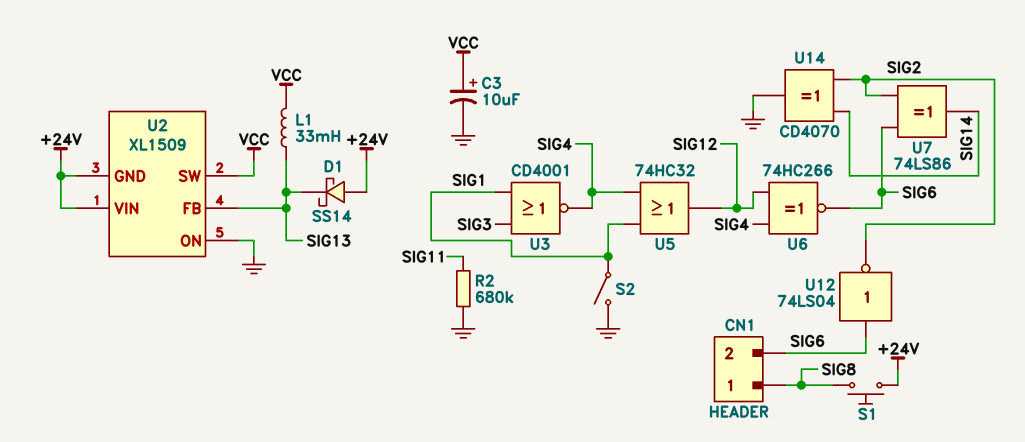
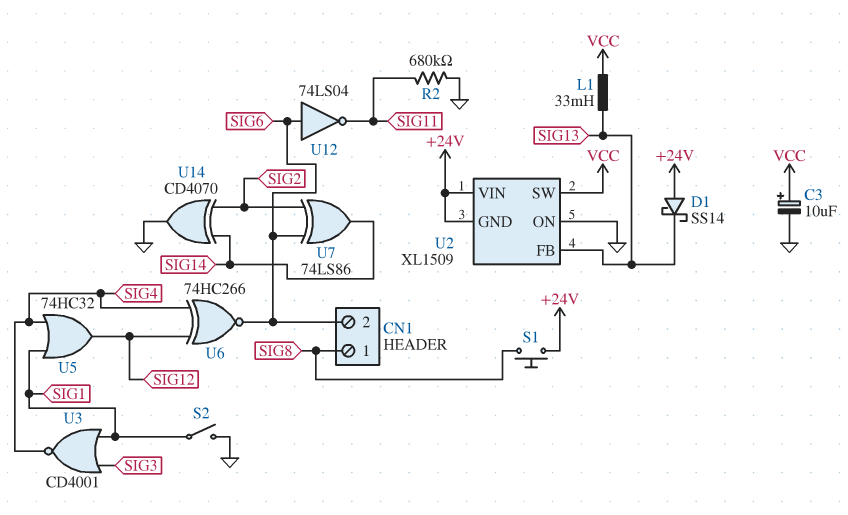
U12: NOT 74LS04 (in SIG6, out SIG2) -> NOT 74LS04 (in SIG6, out SIG11)

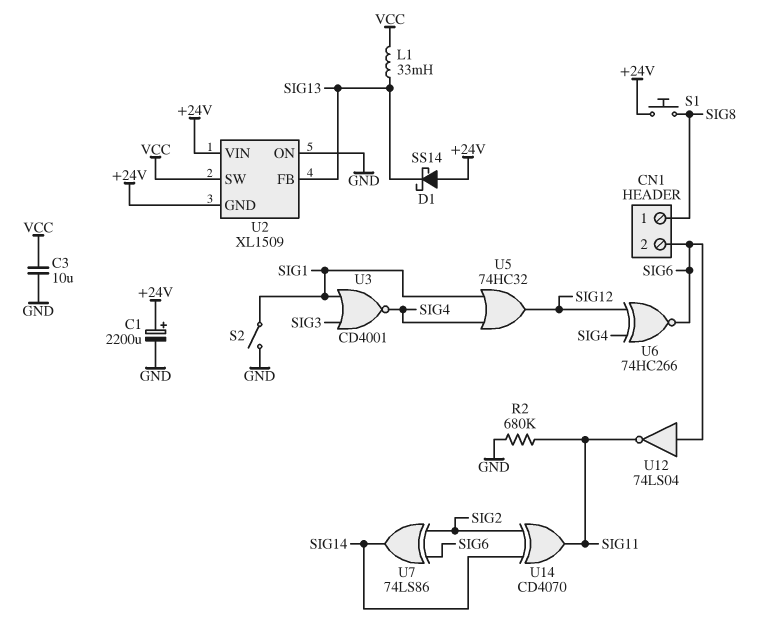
C1: none -> 2200uF (plus +24V, minus GND)
C3: 10uF (plus VCC, minus GND) -> 10uF (GND, VCC)
U14: XOR CD4070 (in SIG2, in SIG14, out GND) -> XOR CD4070 (in SIG2, in SIG14, out SIG11)

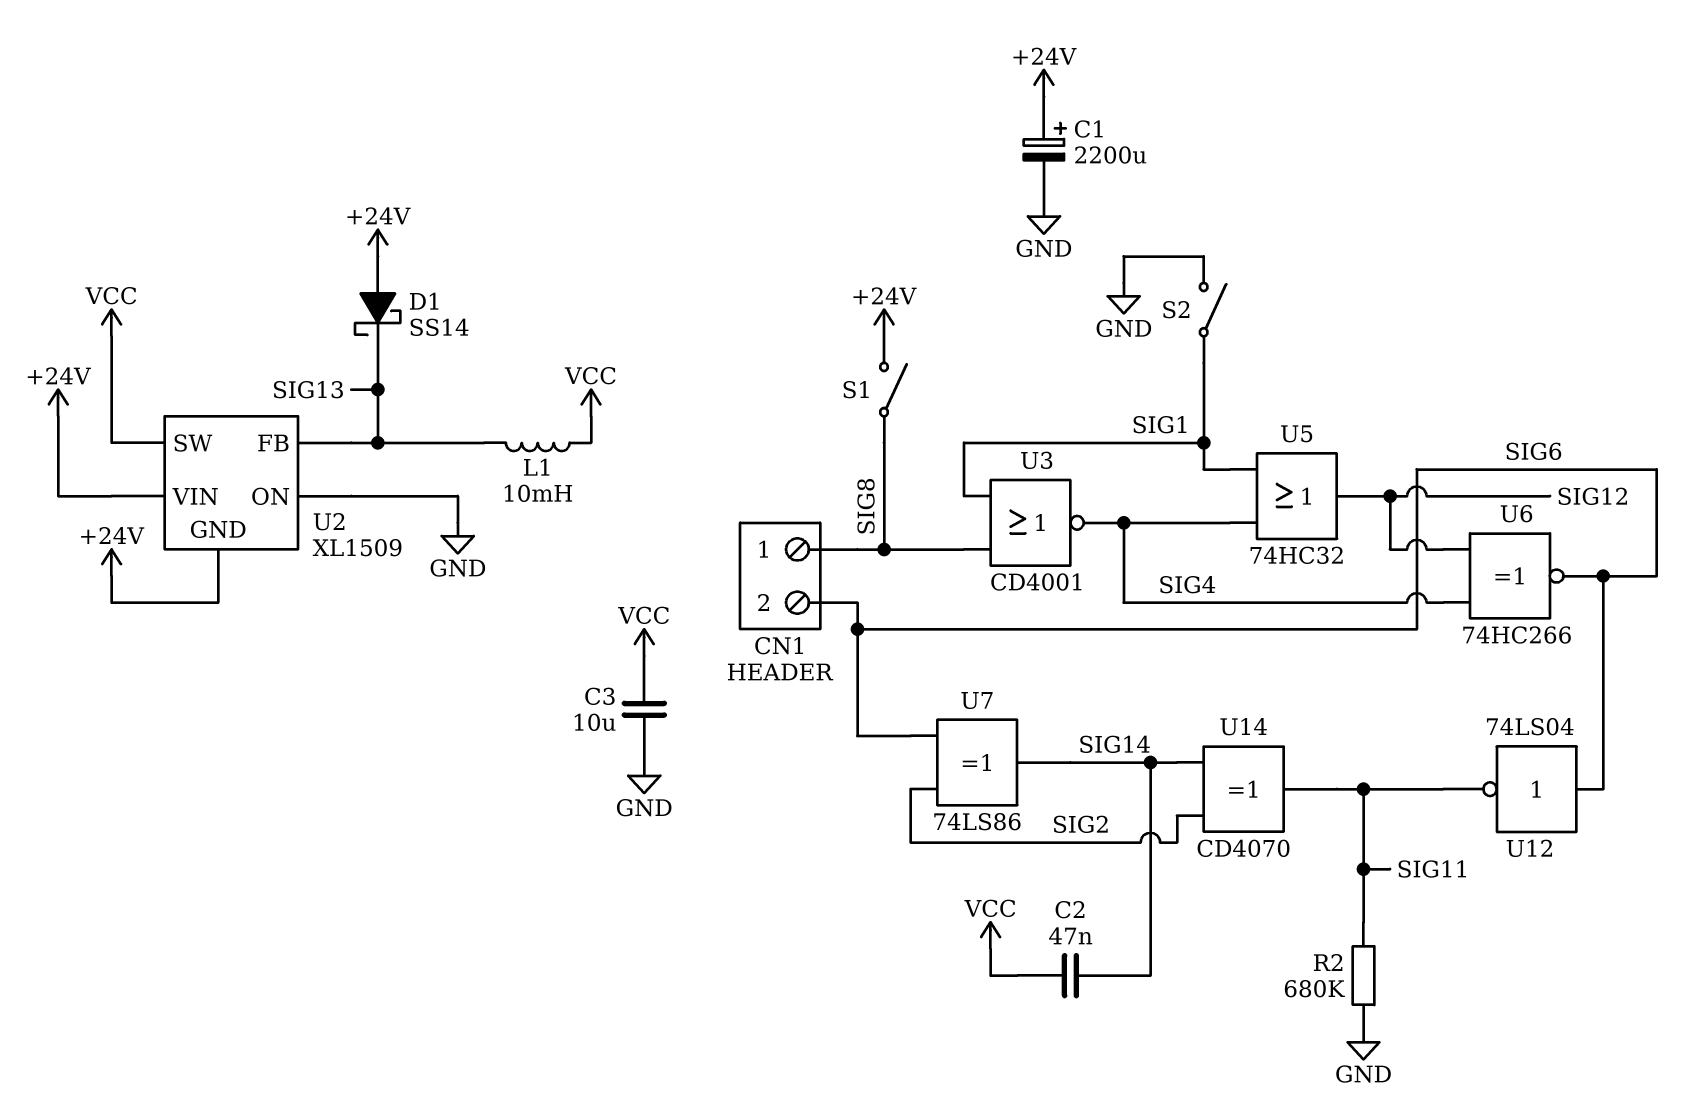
C2: none -> 47nF (SIG14, VCC)
L1: 33mH (SIG13, VCC) -> 10mH (SIG13, VCC)
S1: button (+24V, SIG8) -> switch (+24V, SIG8)
U3: NOR CD4001 (in SIG1, in SIG3, out SIG4) -> NOR CD4001 (in SIG1, in SIG8, out SIG4)

